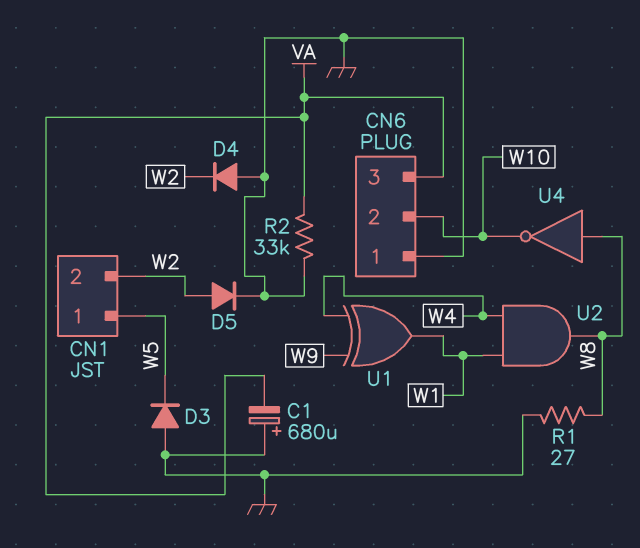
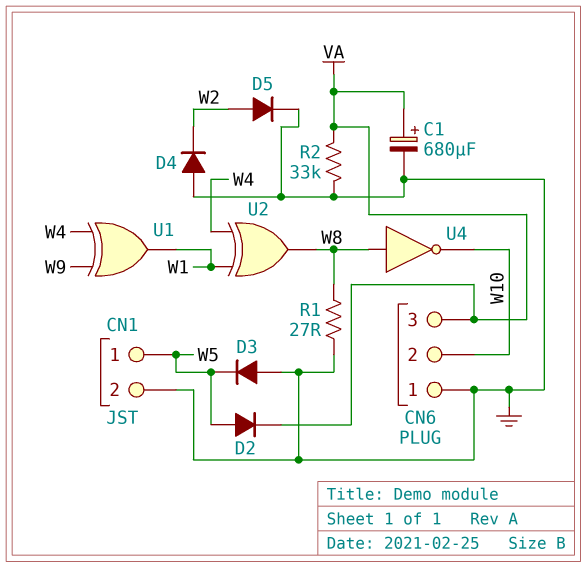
C1: 680uF (plus GND, minus VA) -> 680uF (plus VA, minus GND)
CN1 pin 2: W2 -> GND
D2: none -> diode (A W5, K VA)
U2: AND (in W1, in W4, out W8) -> XOR (in W1, in W4, out W8)

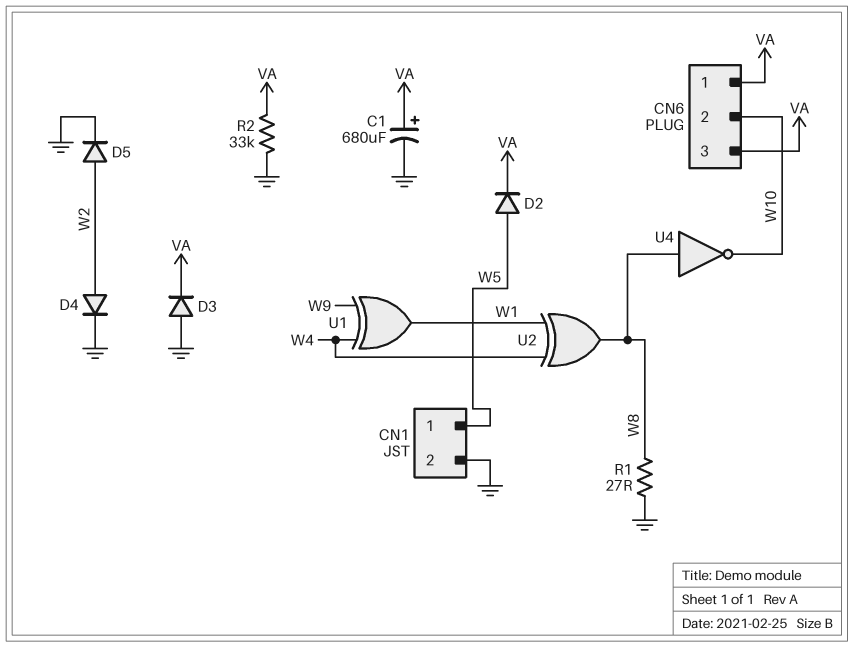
CN6 pin 1: GND -> VA
D3: diode (A GND, K W5) -> diode (A GND, K VA)
D4: diode (A GND, K W2) -> diode (A W2, K GND)

